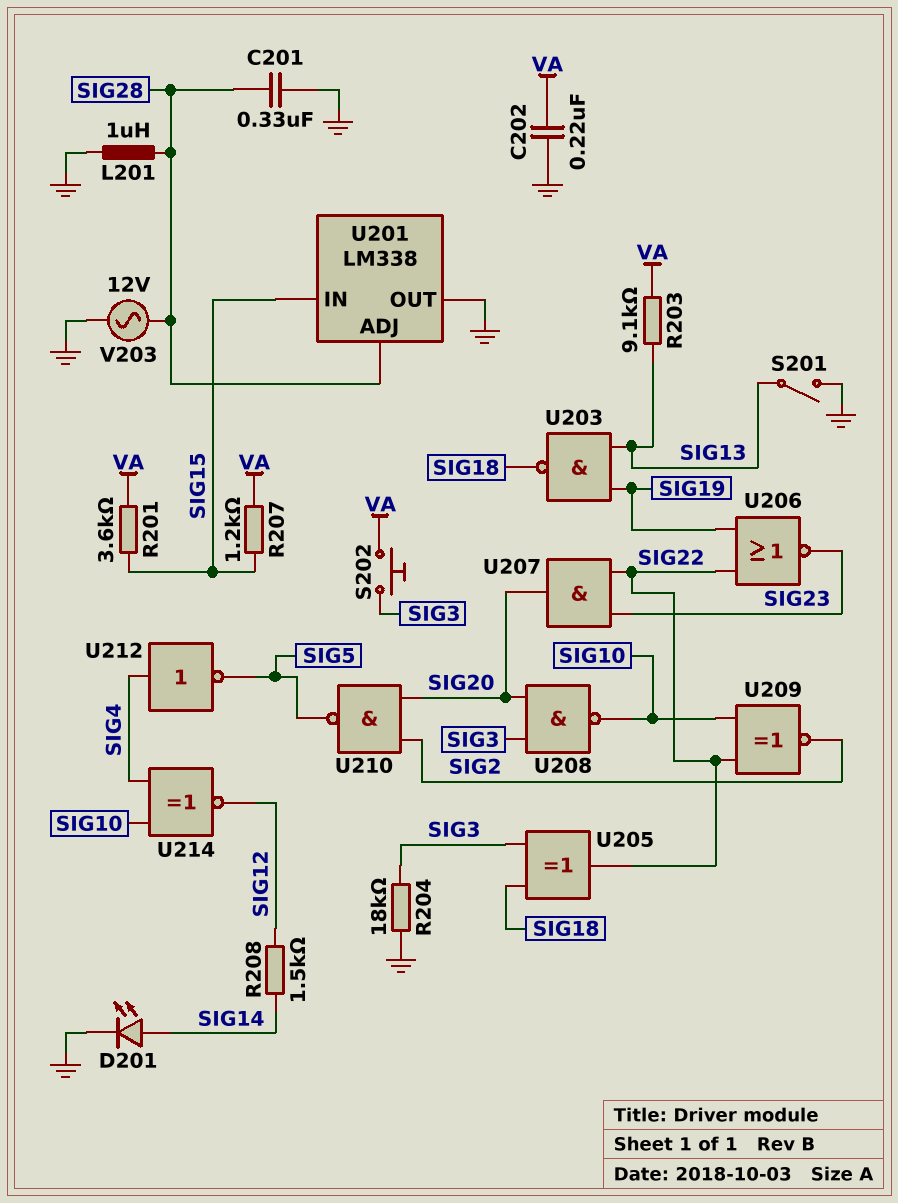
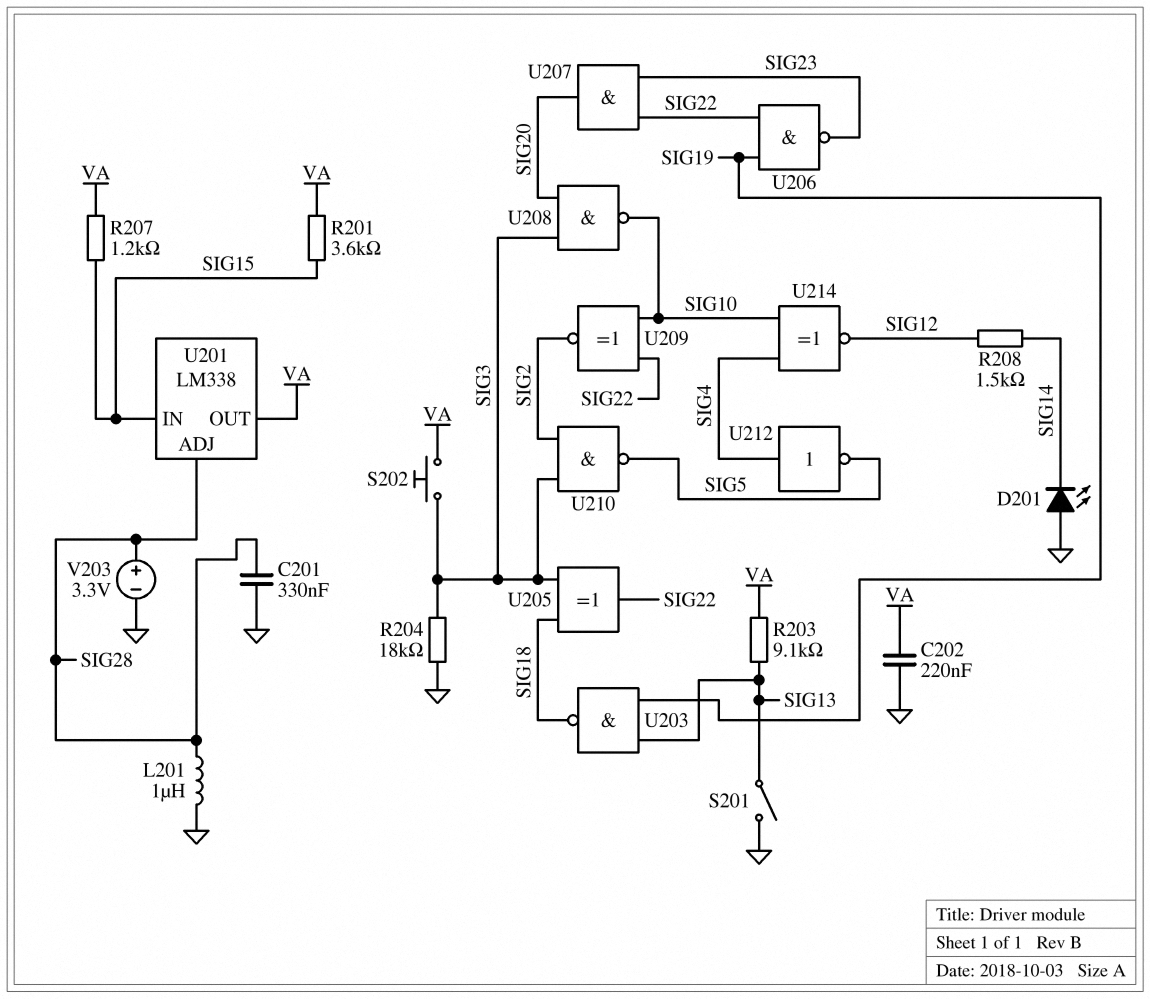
D201: LED (A SIG14, K GND) -> LED (A GND, K SIG14)
U201 pin OUT: GND -> VA
U206: NOR (in SIG19, in SIG22, out SIG23) -> NAND (in SIG19, in SIG22, out SIG23)
U210: NAND (in SIG2, in SIG20, out SIG5) -> NAND (in SIG2, in SIG3, out SIG5)
V203: AC 12V (GND, SIG28) -> 3.3V (plus SIG28, minus GND)

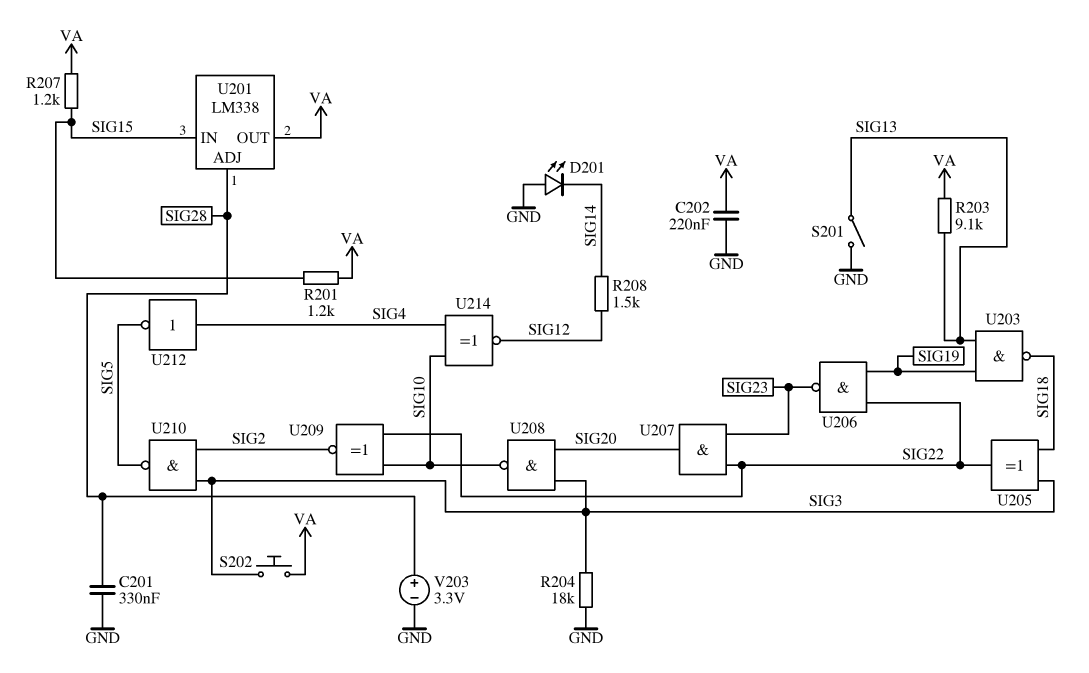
L201: 1uH (GND, SIG28) -> none
R201: 3.6k (SIG15, VA) -> 1.2k (SIG15, VA)

